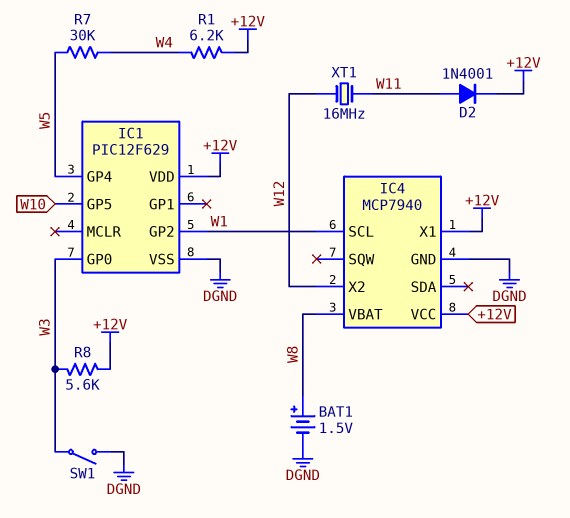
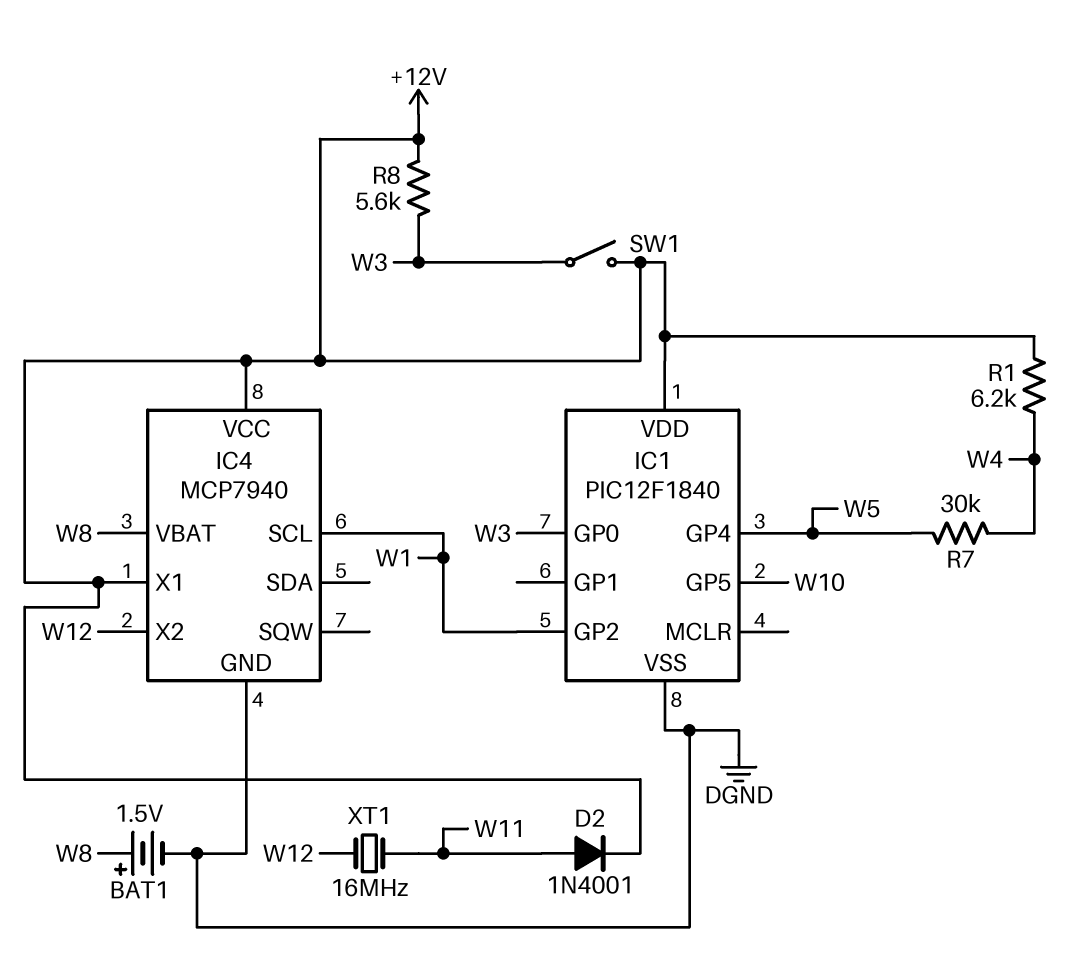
IC1: PIC12F629 -> PIC12F1840
SW1: switch (DGND, W3) -> switch (+12V, W3)

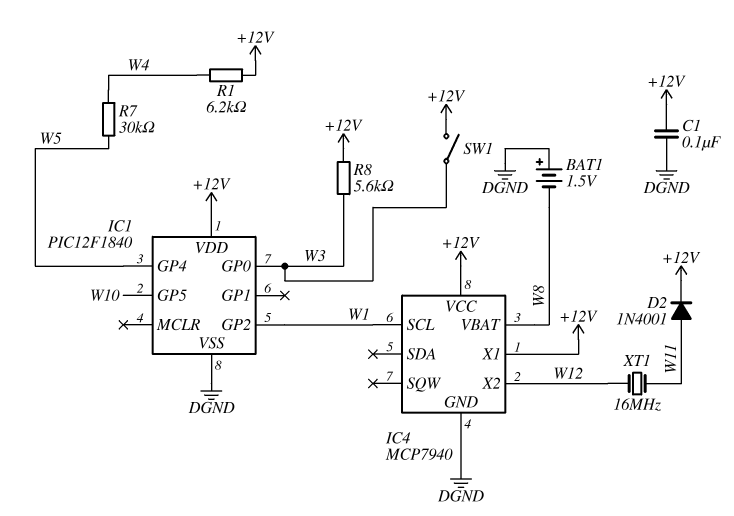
BAT1: 1.5V (plus W8, minus DGND) -> 1.5V (plus DGND, minus W8)
C1: none -> 100nF (+12V, DGND)

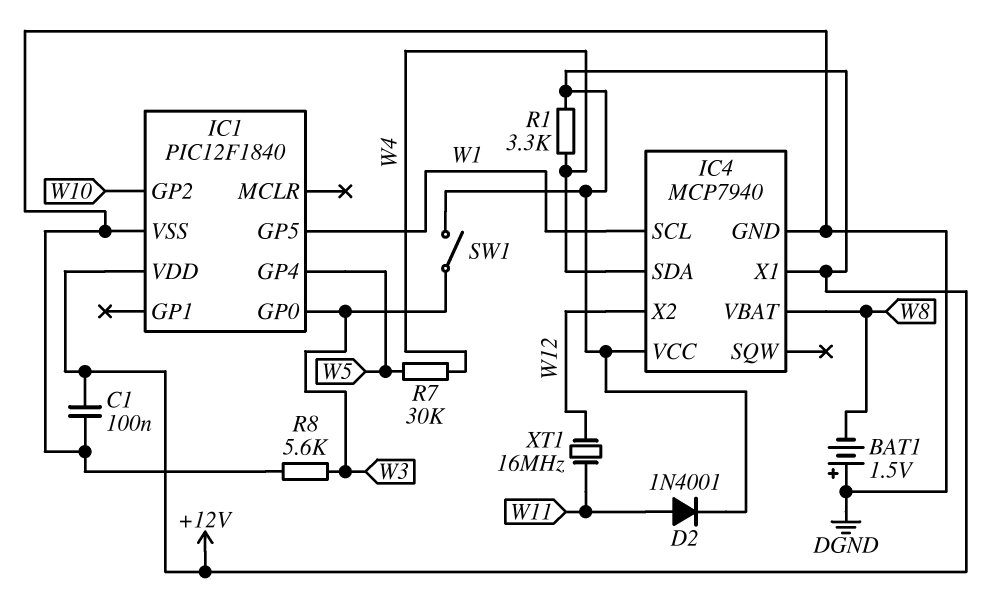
IC1 pin GP2: W1 -> W10
IC1 pin GP5: W10 -> W1
IC4 pin SDA: none -> W4
R1: 6.2k (+12V, W4) -> 3.3k (+12V, W4)
R8: 5.6k (+12V, W3) -> 5.6k (DGND, W3)

